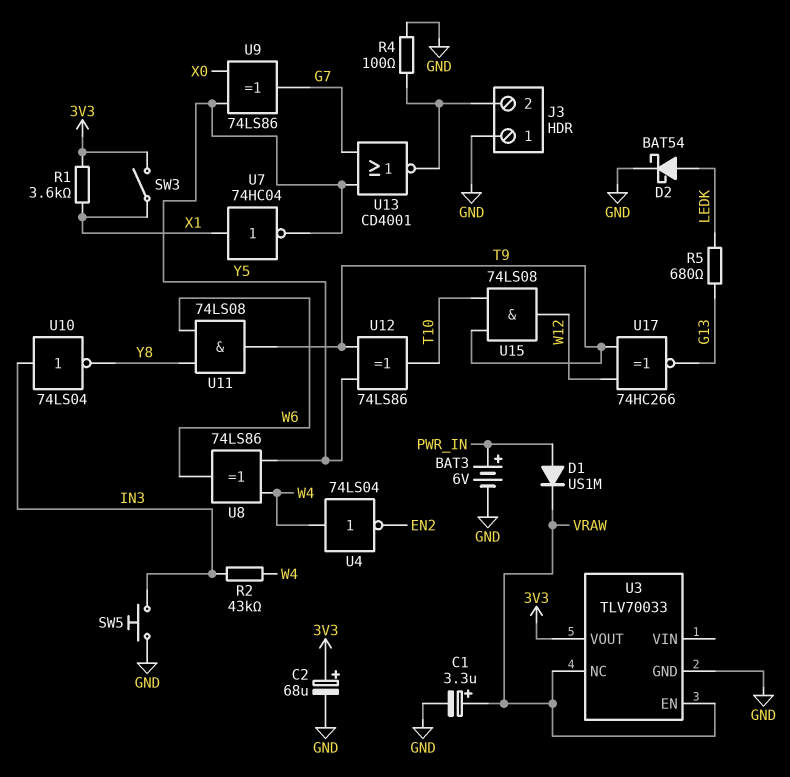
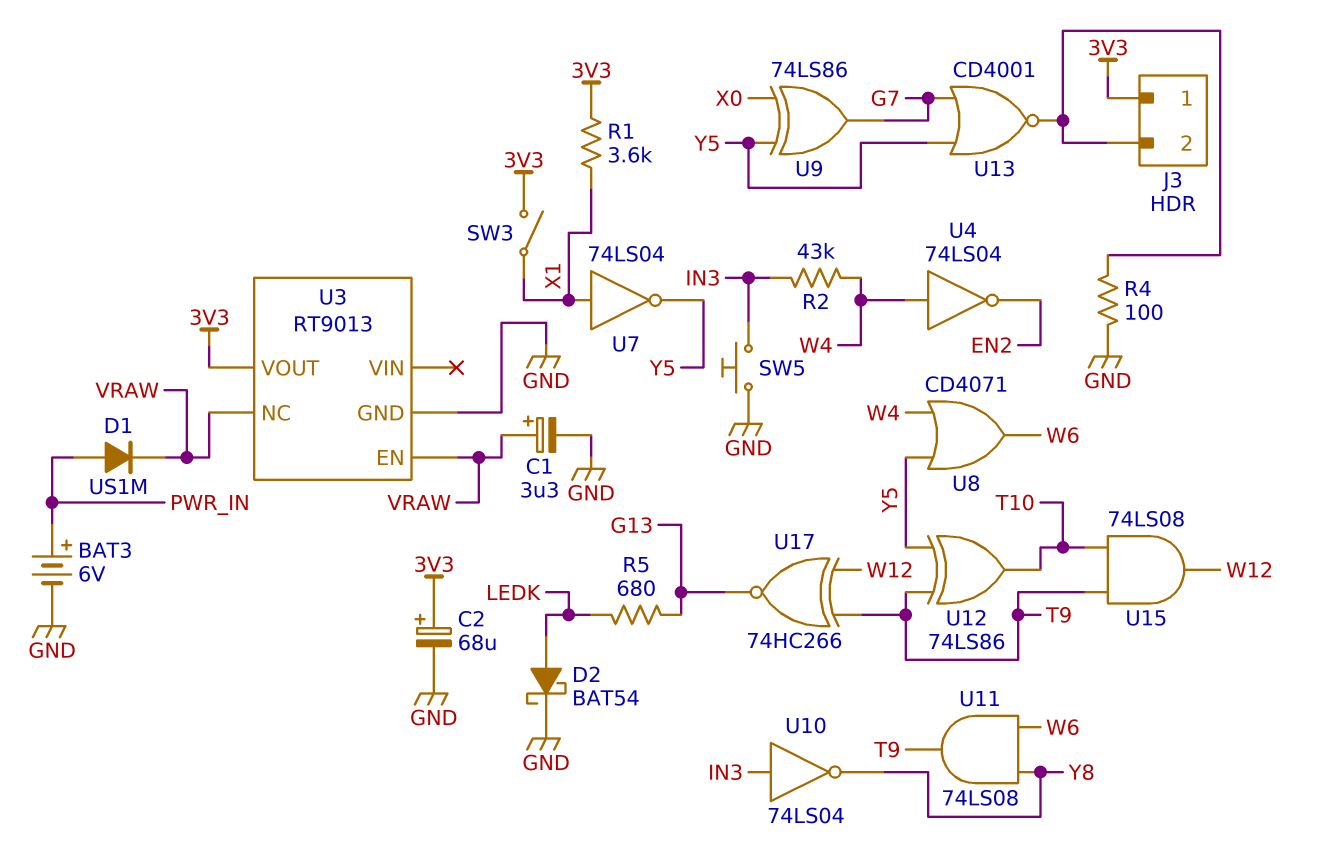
J3 pin 1: GND -> 3V3
U3: TLV70033 -> RT9013
U7: NOT 74HC04 (in X1, out Y5) -> NOT 74LS04 (in X1, out Y5)
U8: XOR 74LS86 (in W4, in Y5, out W6) -> OR CD4071 (in W4, in Y5, out W6)

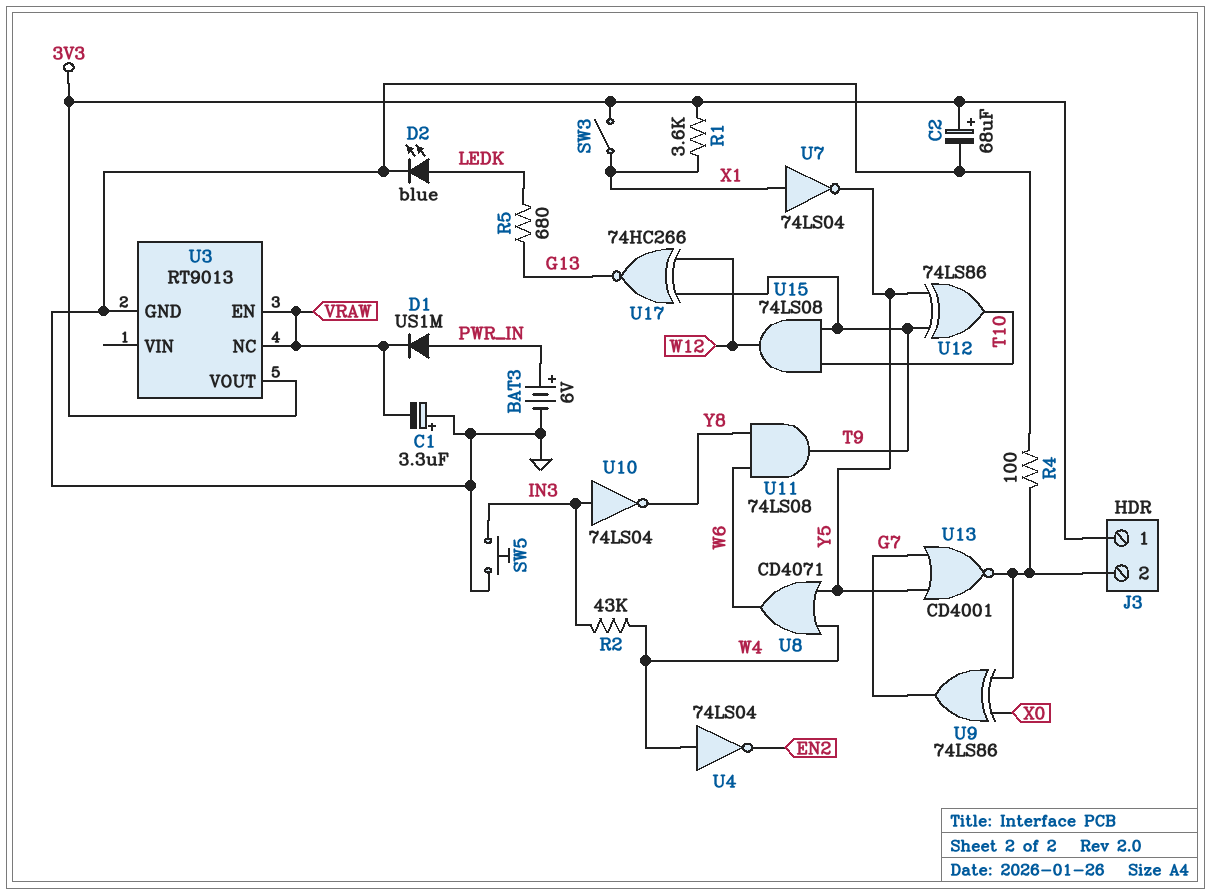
C1: 3.3uF (plus VRAW, minus GND) -> 3.3uF (plus GND, minus VRAW)
D2: schottky BAT54 (A LEDK, K GND) -> LED blue (A LEDK, K GND)
U9: XOR 74LS86 (in X0, in Y5, out G7) -> XOR 74LS86 (in J3/2, in X0, out G7)

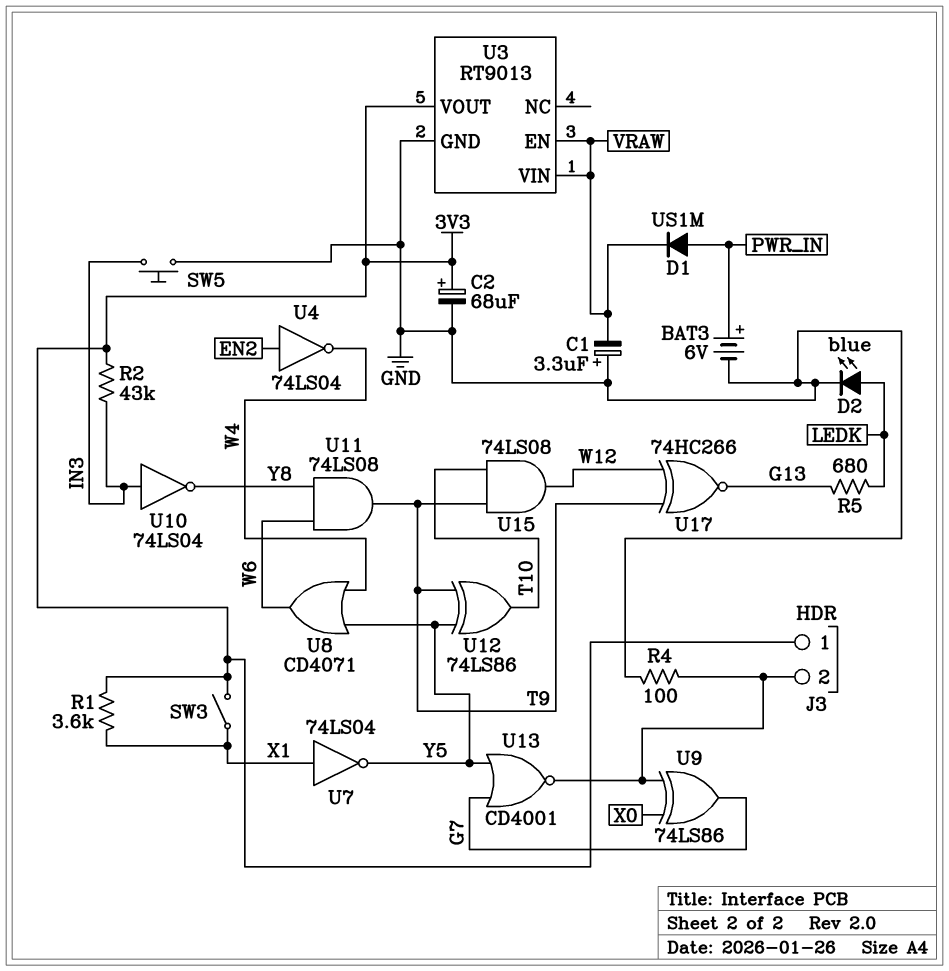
R2: 43k (IN3, W4) -> 43k (3V3, IN3)
U3 pin NC: VRAW -> none
U3 pin VIN: none -> VRAW
U4: NOT 74LS04 (in W4, out EN2) -> NOT 74LS04 (in EN2, out W4)

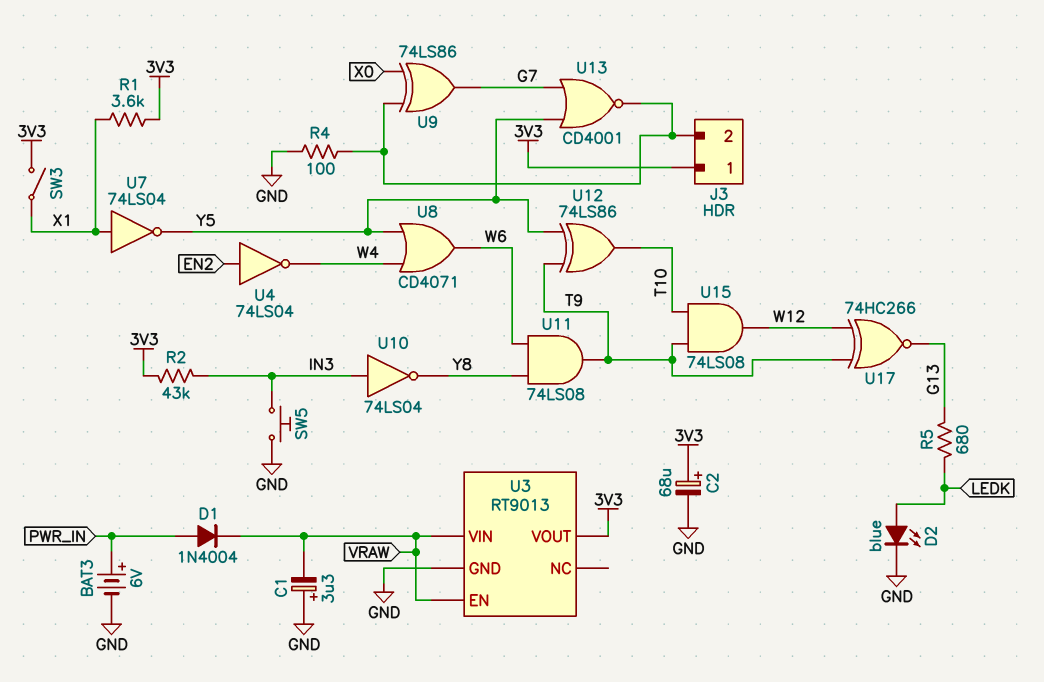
D1: diode US1M (A PWR_IN, K VRAW) -> diode 1N4004 (A PWR_IN, K VRAW)

